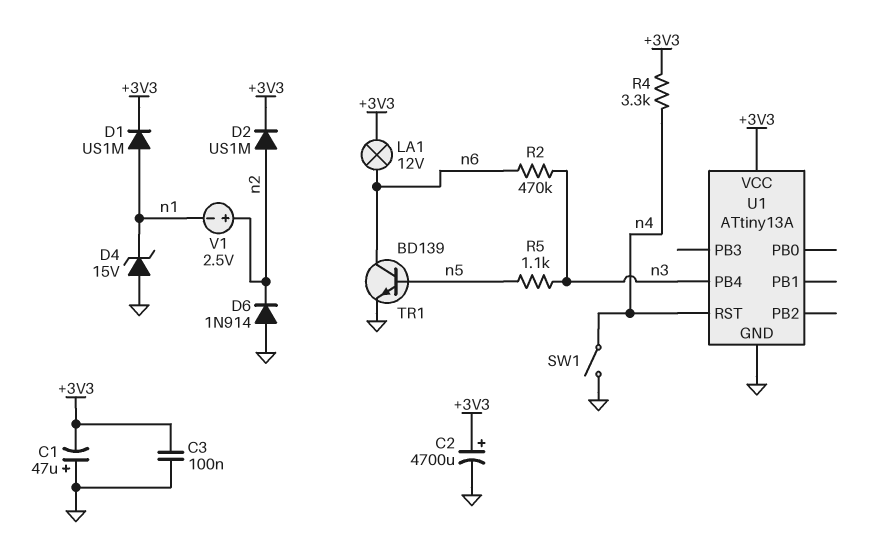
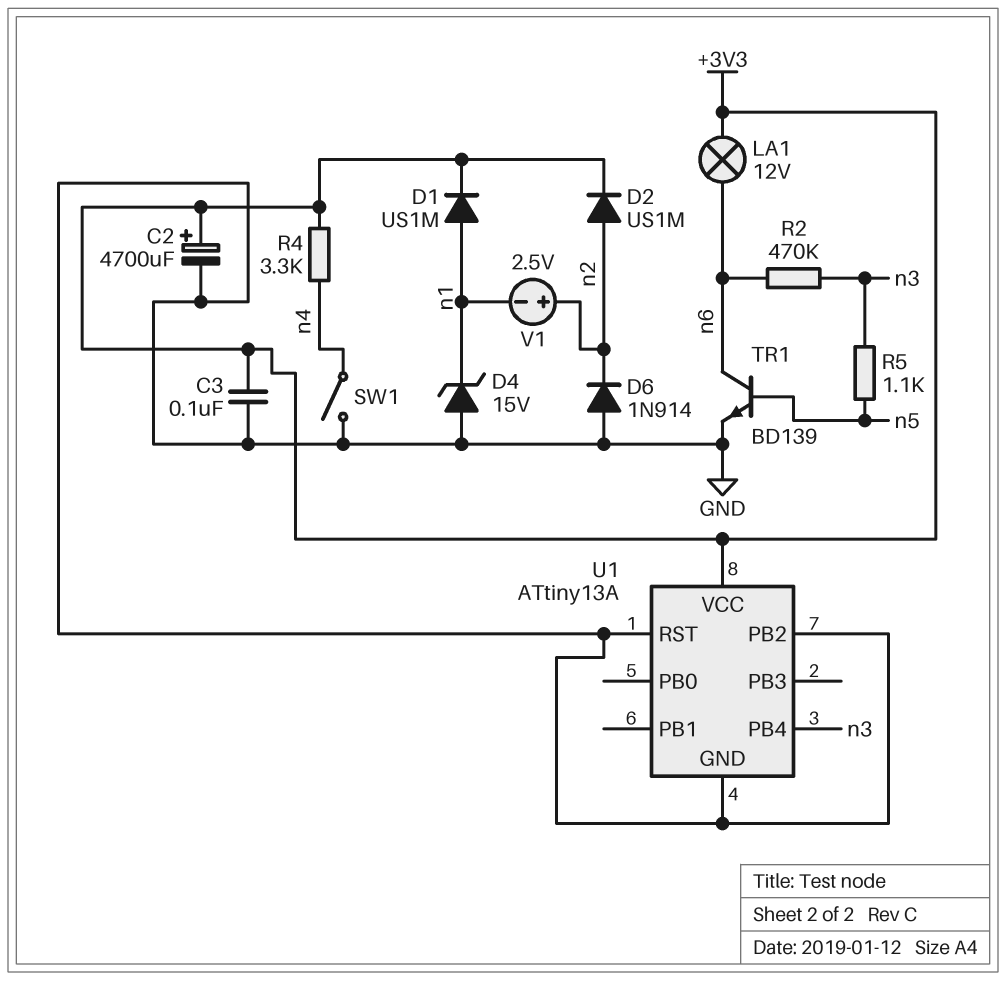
C1: 47uF (plus GND, minus +3V3) -> none
U1 pin PB2: none -> GND
U1 pin RST: n4 -> GND

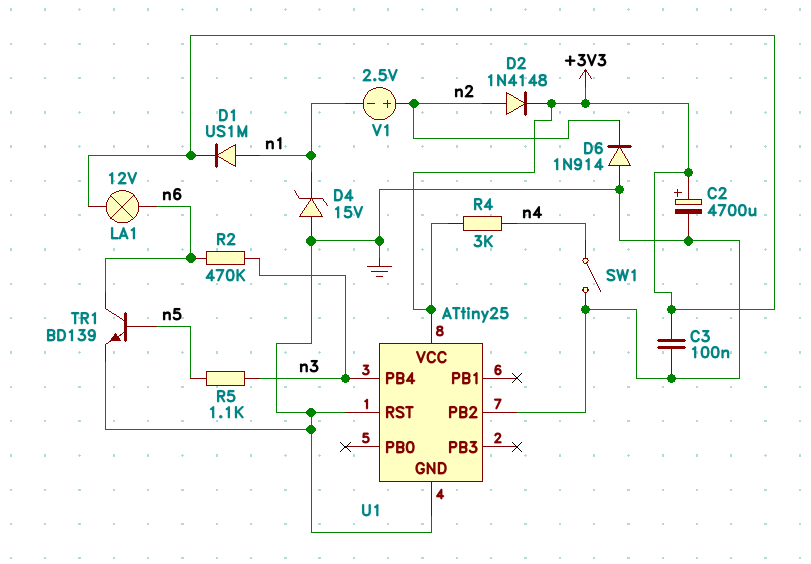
D2: diode US1M (A n2, K +3V3) -> diode 1N4148 (A n2, K +3V3)
R4: 3.3k (+3V3, n4) -> 3k (+3V3, n4)
U1: ATtiny13A -> ATtiny25

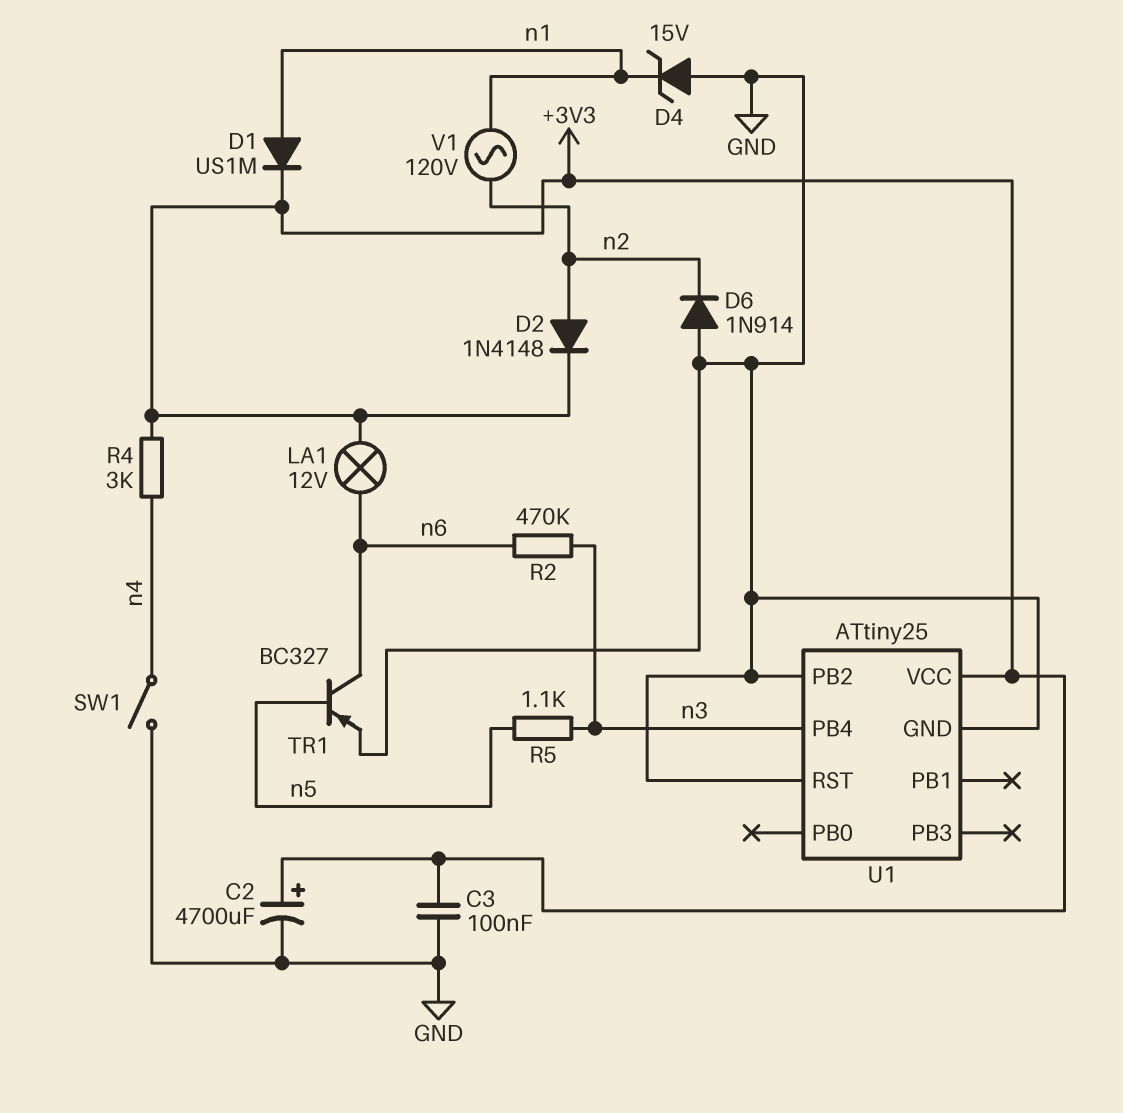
TR1: NPN BD139 (B n5, C n6, E GND) -> PNP BC327 (B n5, C n6, E GND)
V1: 2.5V (plus n2, minus n1) -> AC 120V (n1, n2)

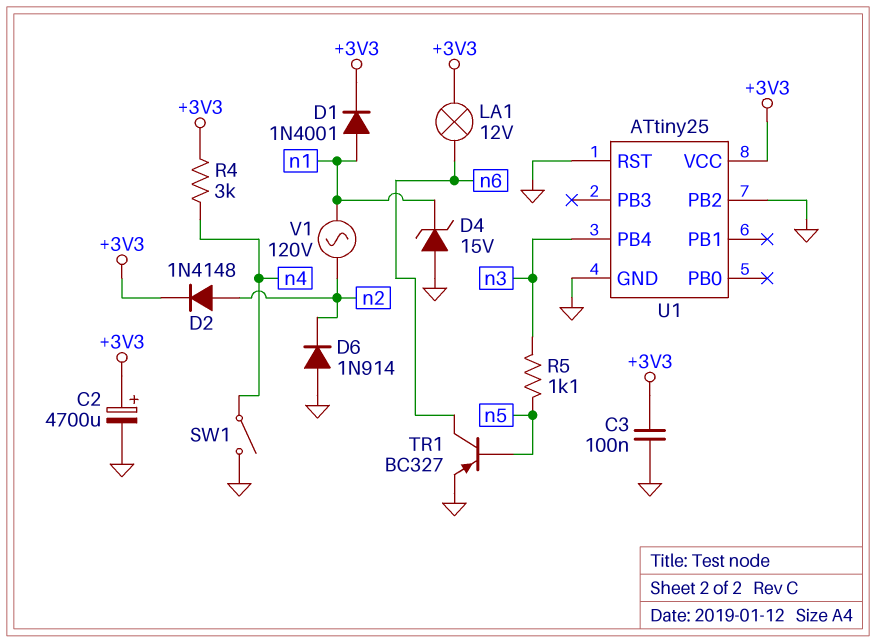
D1: diode US1M (A n1, K +3V3) -> diode 1N4001 (A n1, K +3V3)
R2: 470k (n3, n6) -> none

